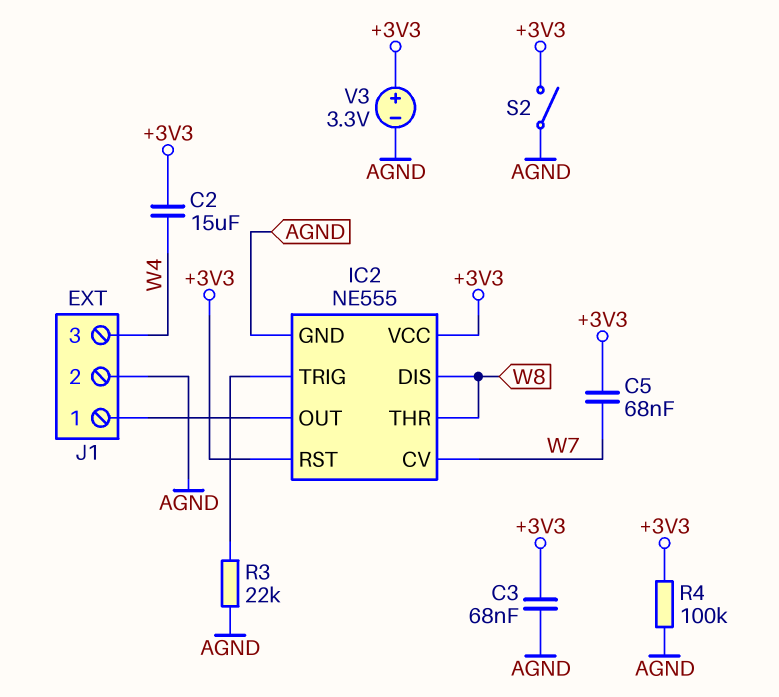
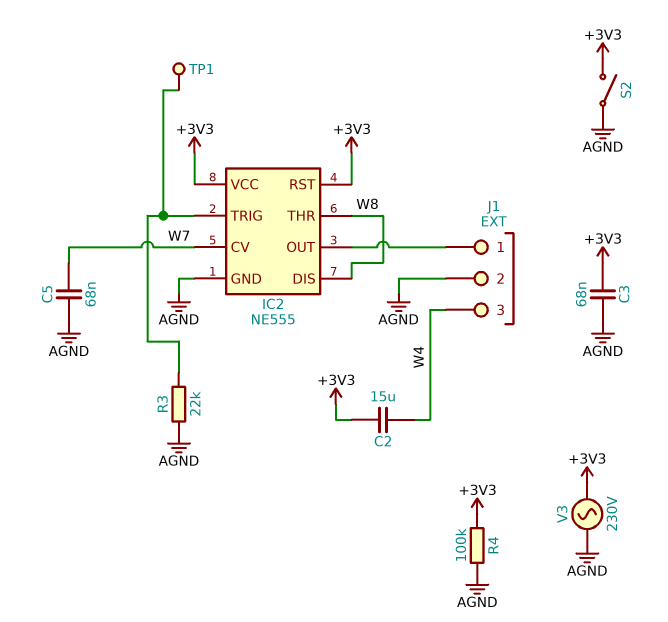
C5: 68nF (+3V3, W7) -> 68nF (AGND, W7)
TP1: none -> test point (IC2/TRIG)
V3: 3.3V (plus +3V3, minus AGND) -> AC 230V (+3V3, AGND)

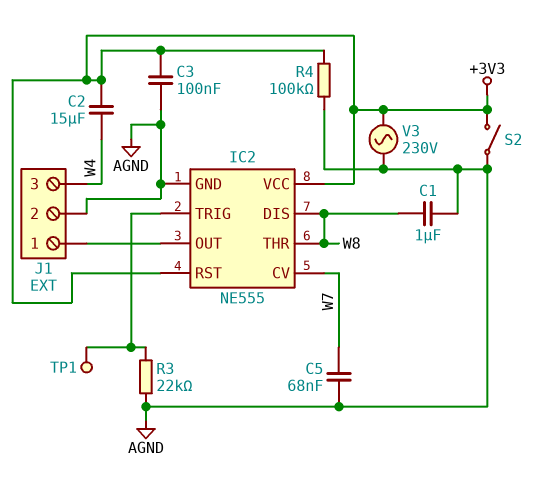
C1: none -> 1uF (AGND, W8)
C3: 68nF (+3V3, AGND) -> 100nF (+3V3, AGND)

